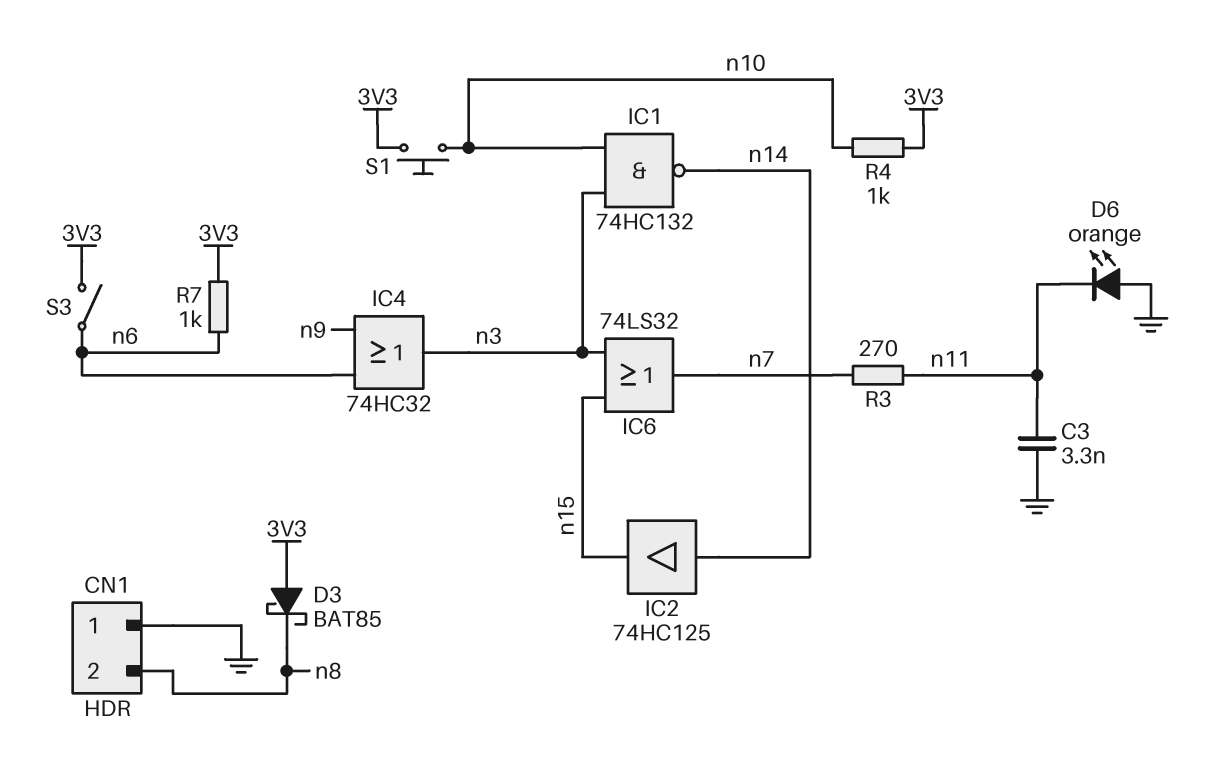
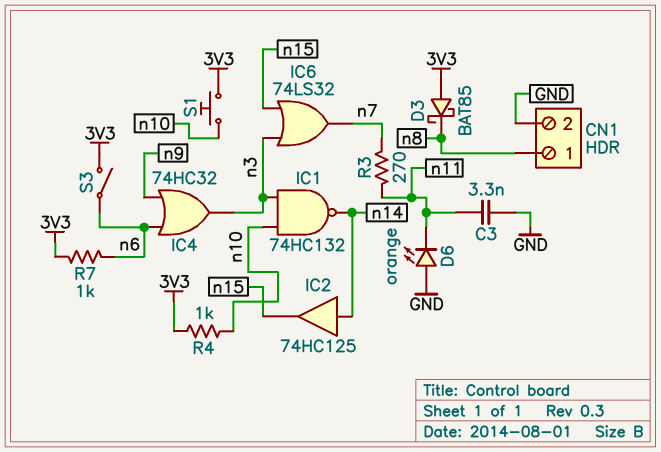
CN1 pin 1: GND -> n8
CN1 pin 2: n8 -> GND

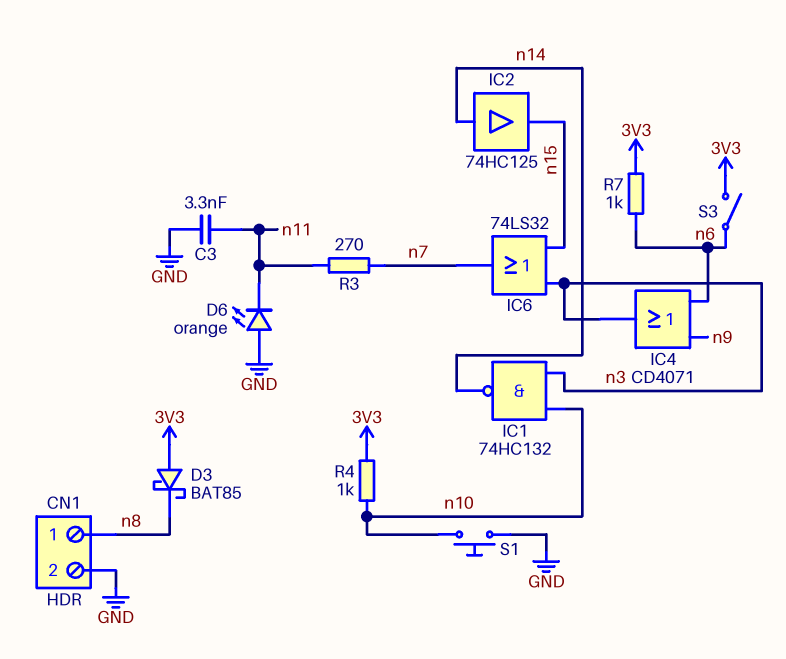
IC4: OR 74HC32 (in n6, in n9, out n3) -> OR CD4071 (in n6, in n9, out n3)
S1: button (3V3, n10) -> button (GND, n10)

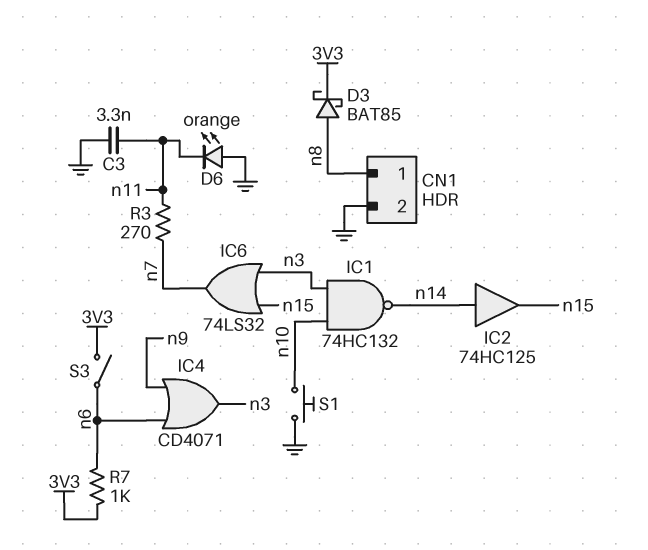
D3: schottky BAT85 (A 3V3, K n8) -> schottky BAT85 (A n8, K 3V3)
R4: 1k (3V3, n10) -> none

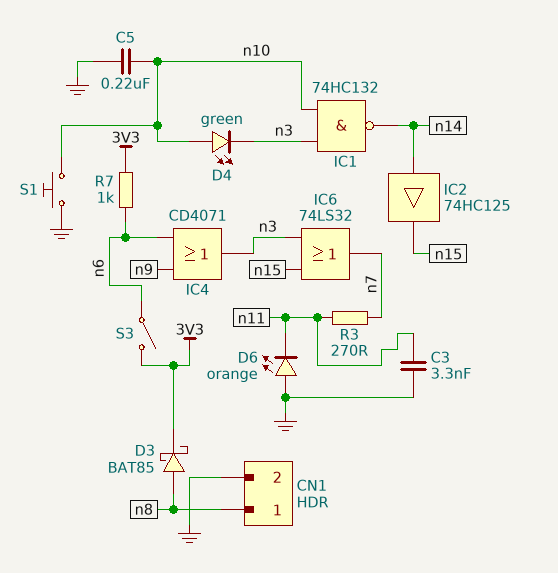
C5: none -> 220nF (GND, n10)
D4: none -> LED green (A n10, K n3)

